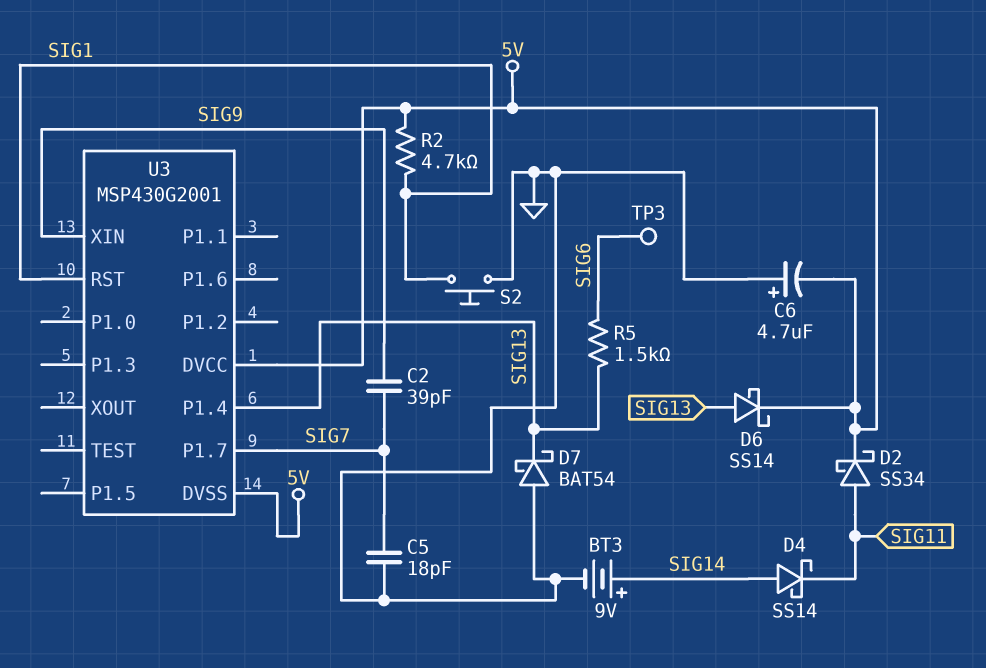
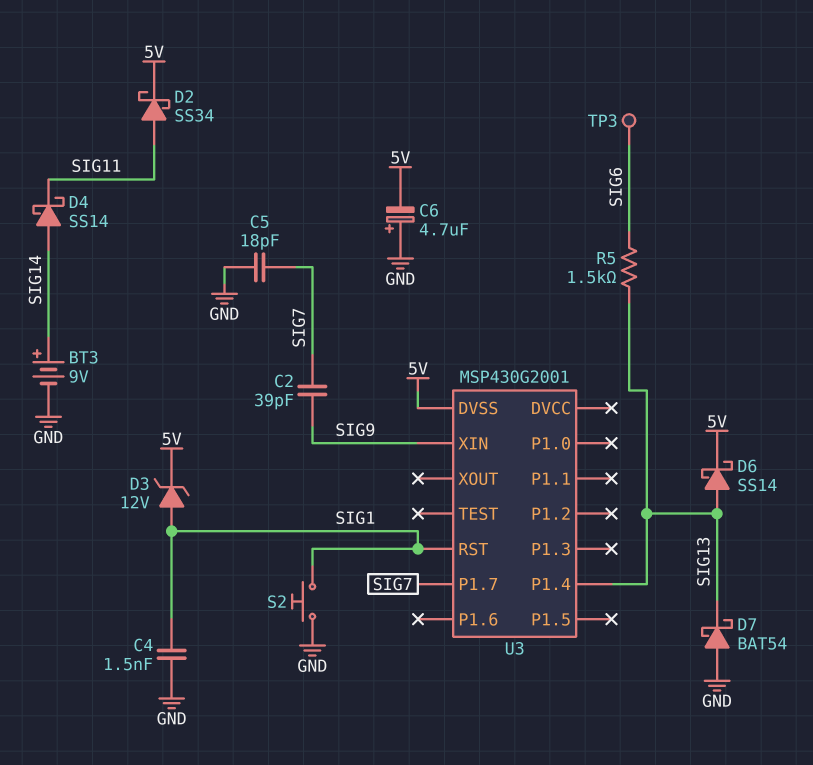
C4: none -> 1.5nF (GND, SIG1)
D3: none -> zener 12V (A SIG1, K 5V)
R2: 4.7k (5V, SIG1) -> none
U3 pin DVCC: 5V -> none

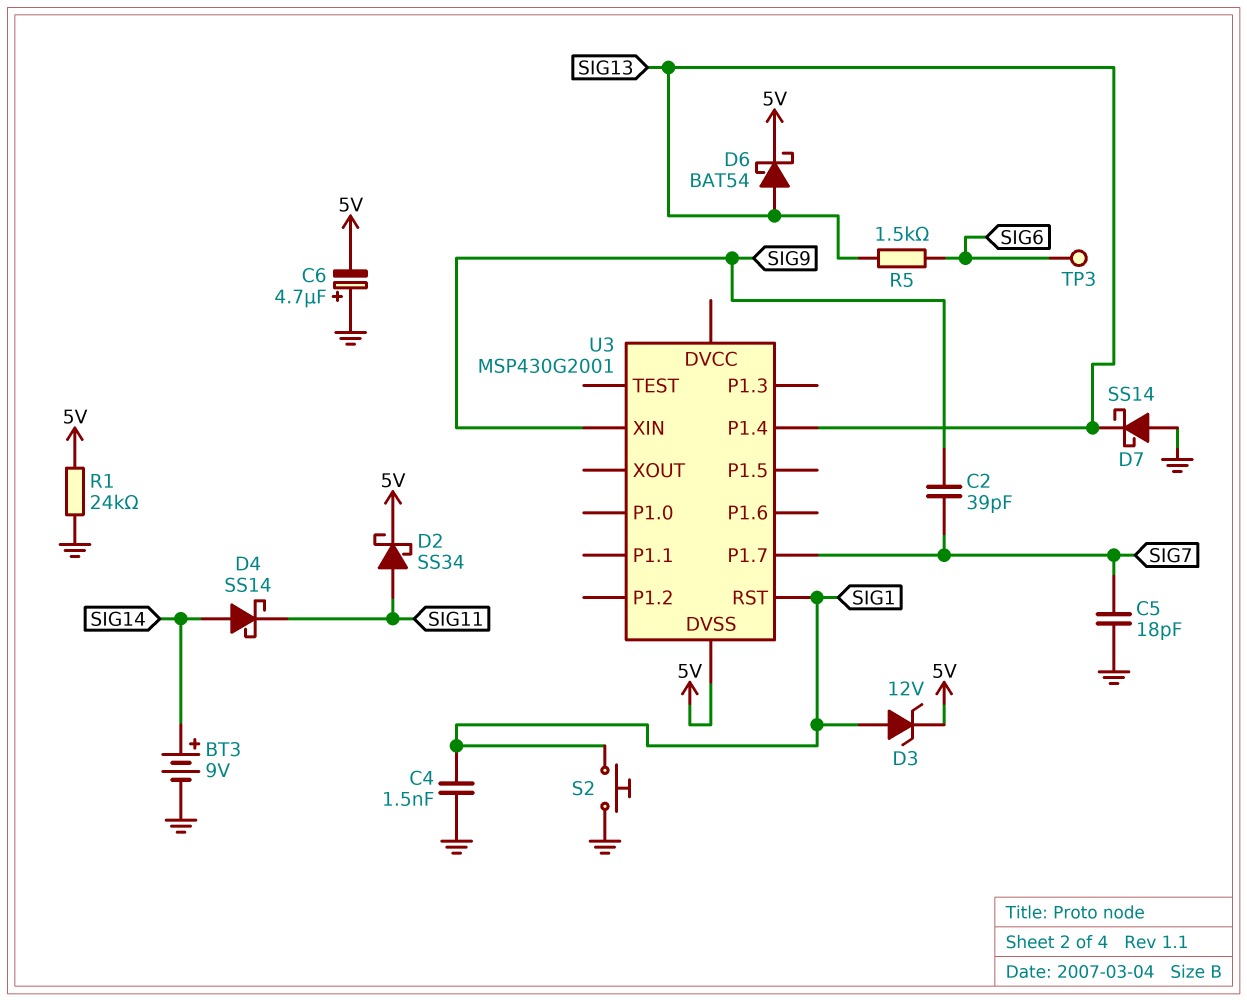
D6: schottky SS14 (A SIG13, K 5V) -> schottky BAT54 (A SIG13, K 5V)
D7: schottky BAT54 (A GND, K SIG13) -> schottky SS14 (A GND, K SIG13)
R1: none -> 24k (5V, GND)

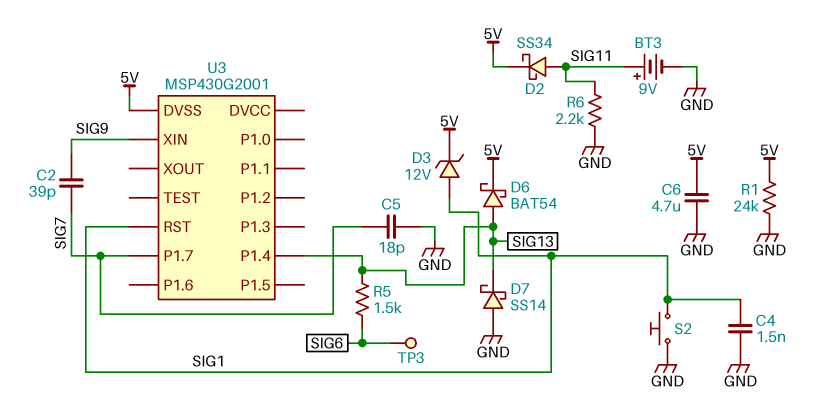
BT3: 9V (plus SIG14, minus GND) -> 9V (plus SIG11, minus GND)
C6: 4.7uF (plus GND, minus 5V) -> 4.7uF (5V, GND)
D4: schottky SS14 (A SIG14, K SIG11) -> none
R6: none -> 2.2k (GND, SIG11)

